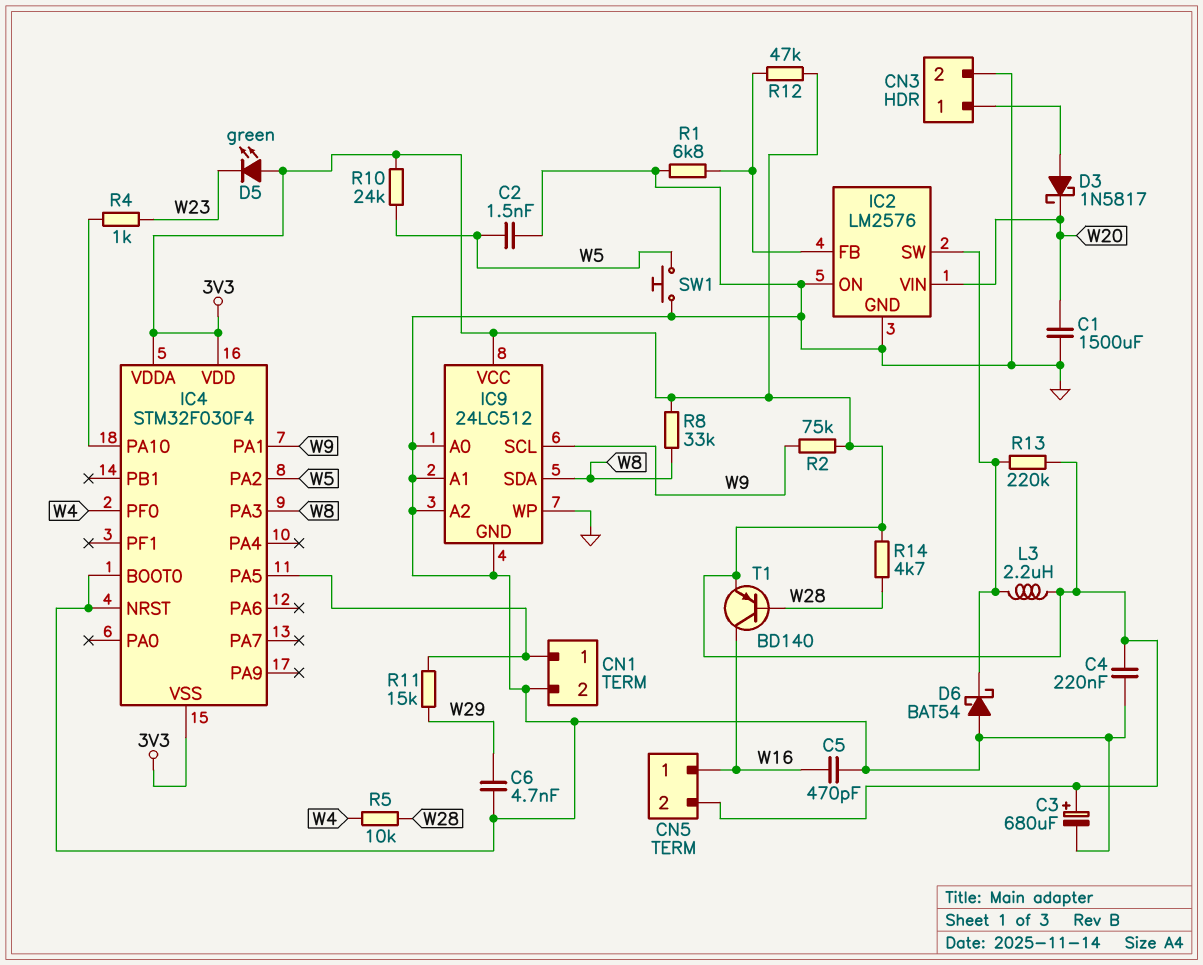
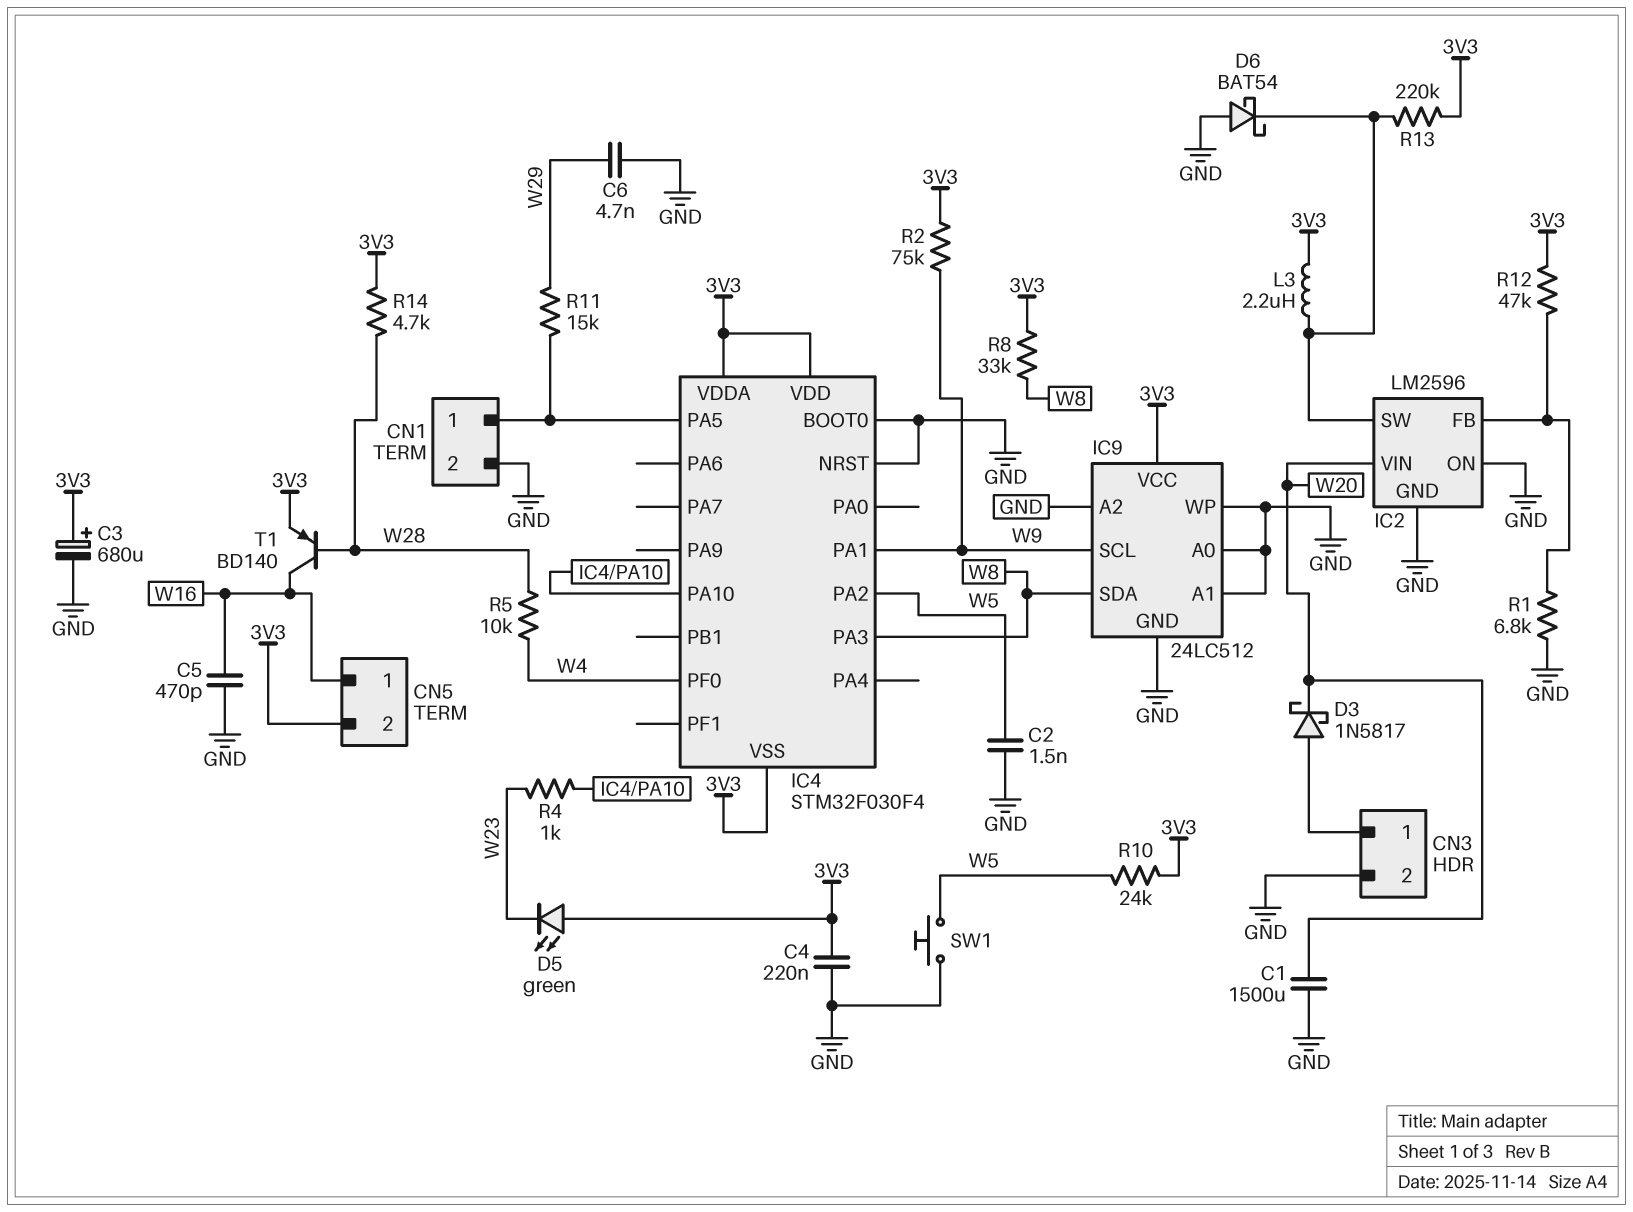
IC2: LM2576 -> LM2596

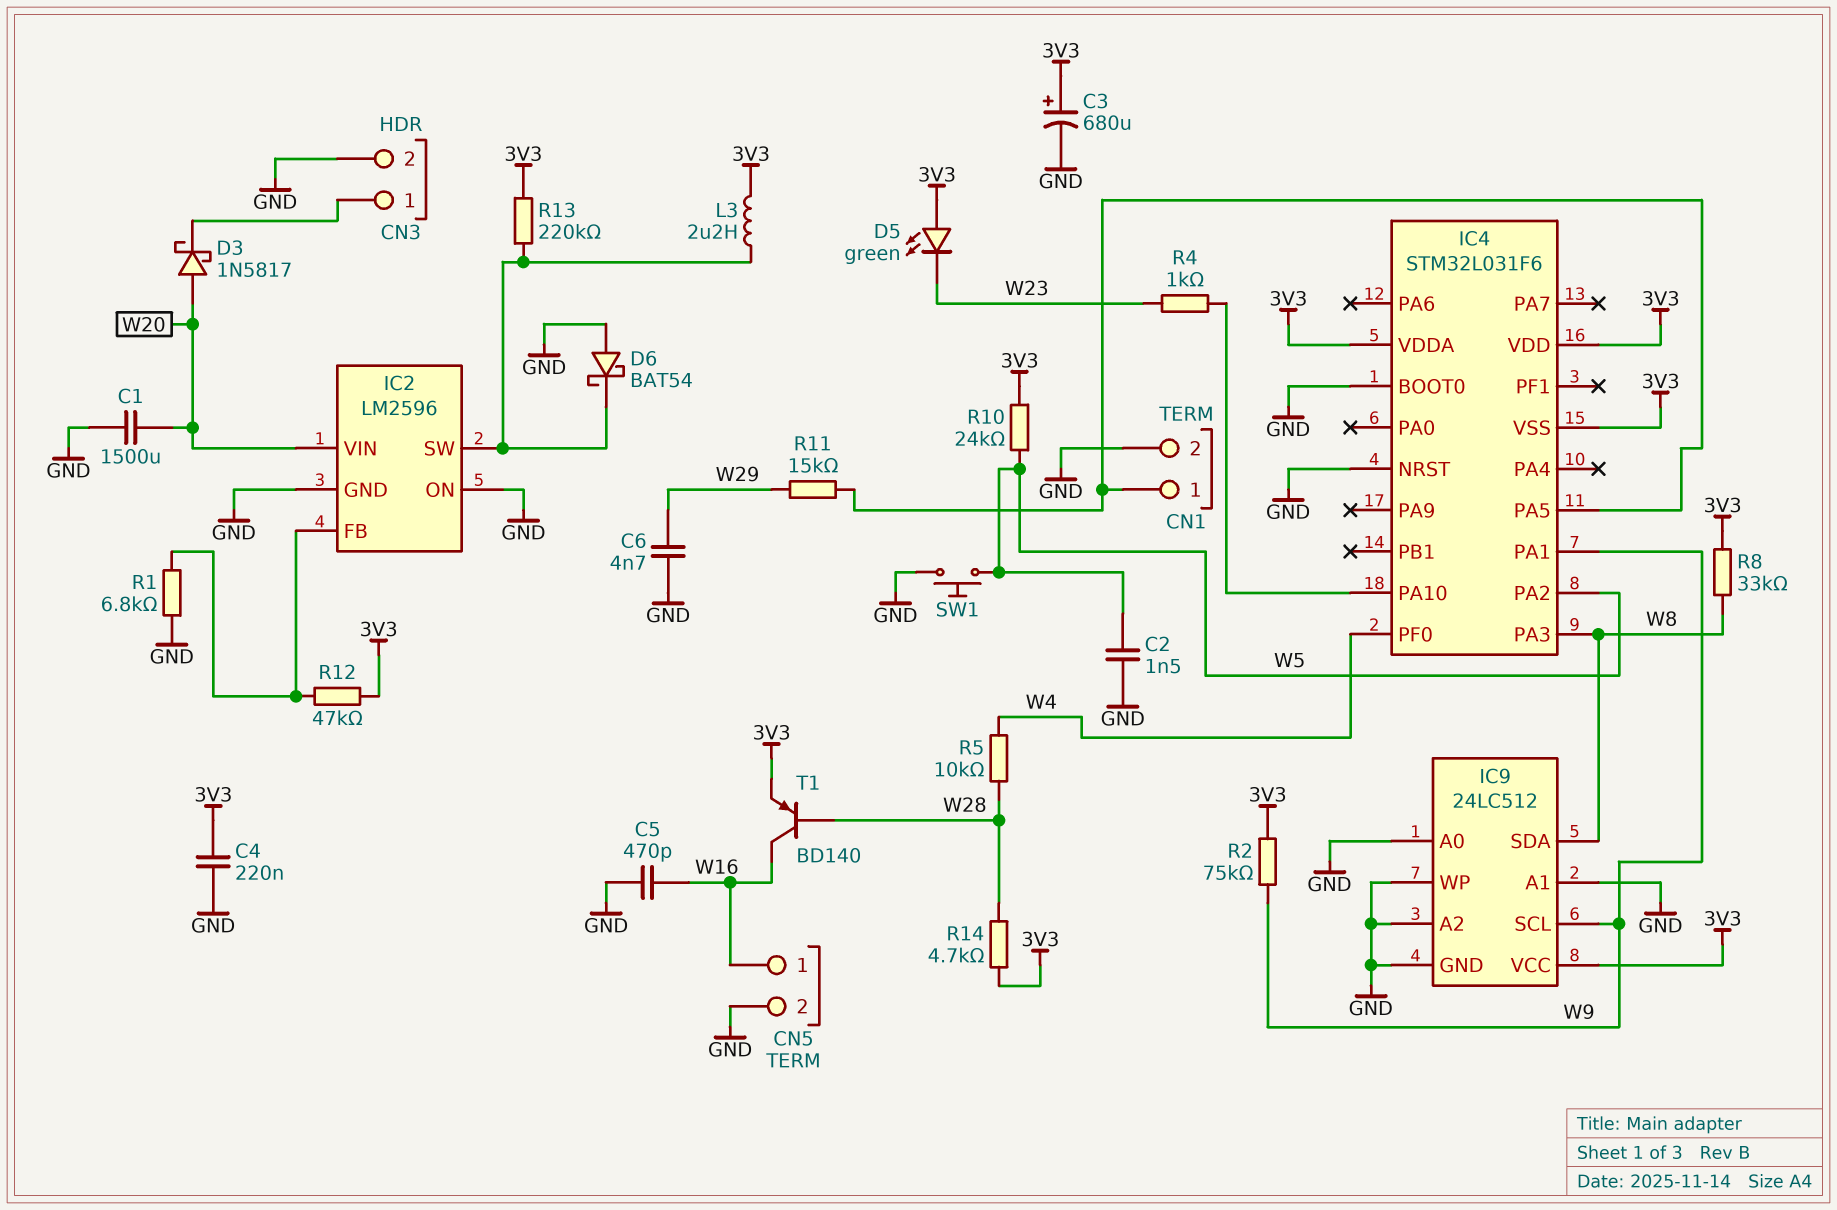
CN5 pin 2: 3V3 -> GND
D3: schottky 1N5817 (A CN3/1, K W20) -> schottky 1N5817 (A W20, K CN3/1)
IC4: STM32F030F4 -> STM32L031F6

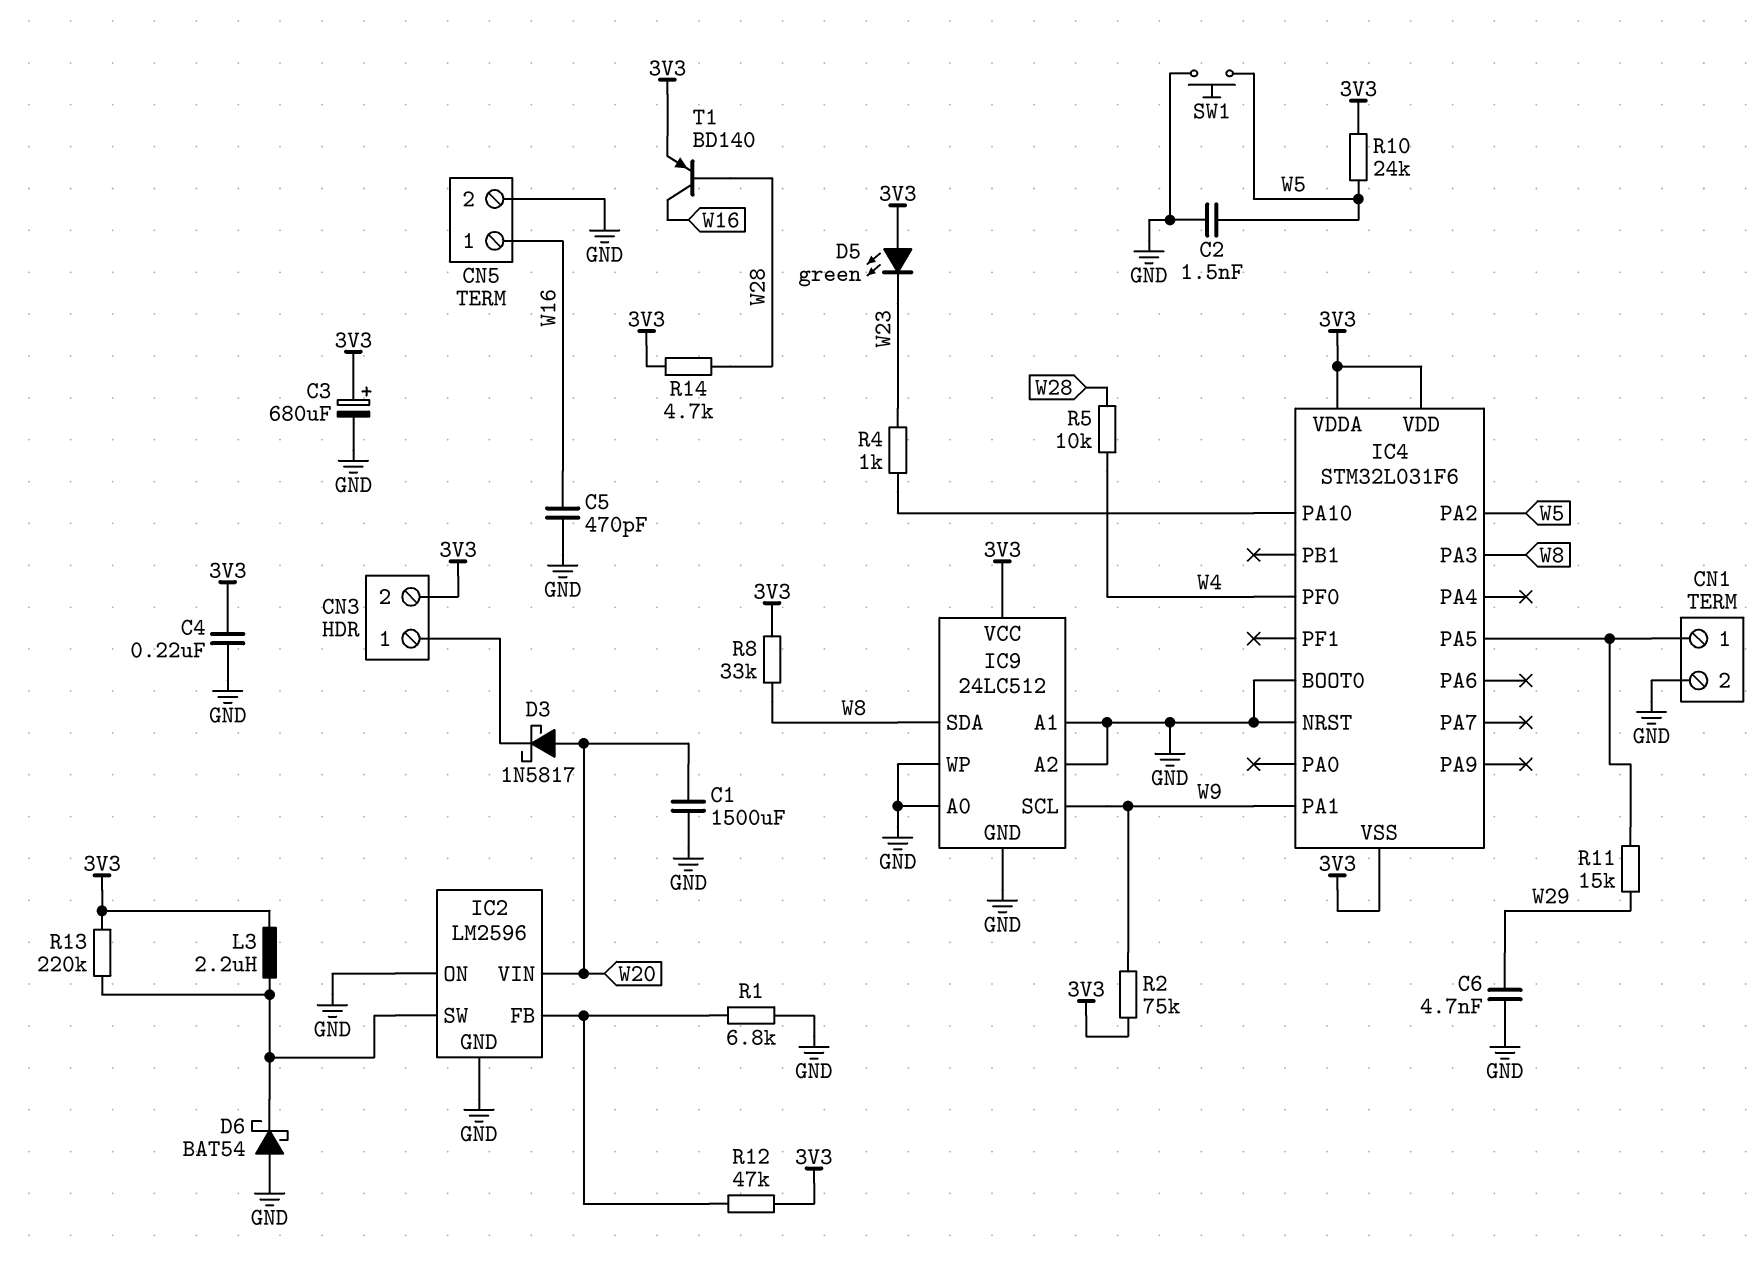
CN3 pin 2: GND -> 3V3

